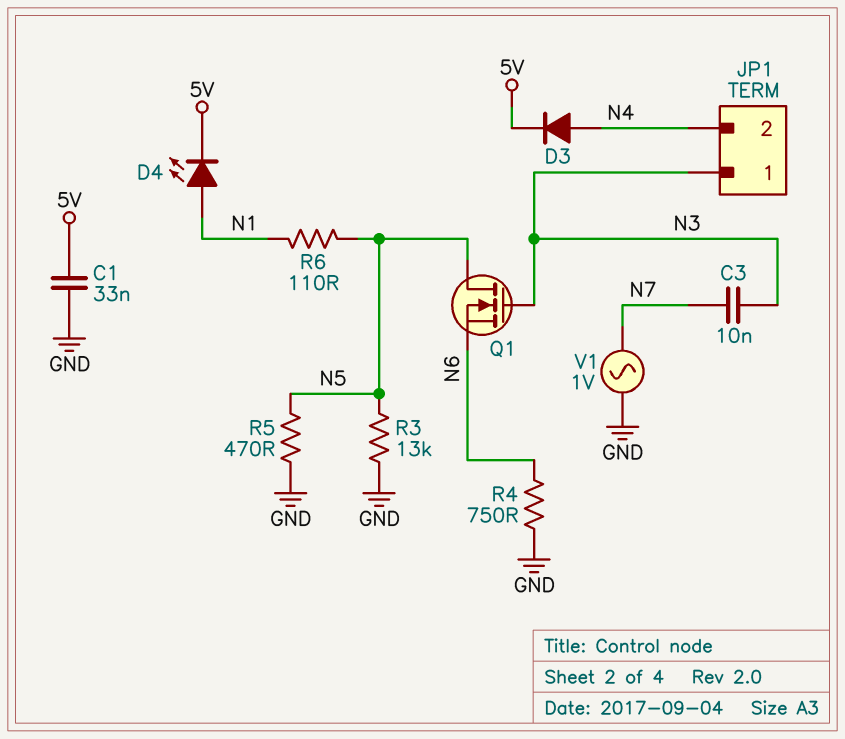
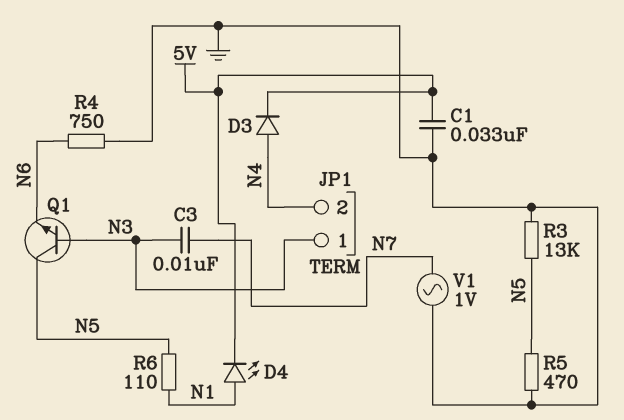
Q1: NMOS (G N3, D N5, S N6) -> NPN (B N3, C N5, E N6)

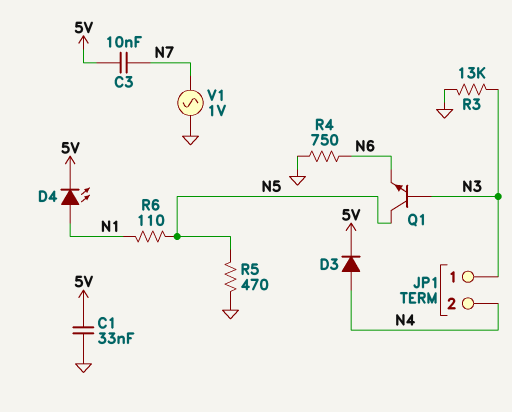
C3: 10nF (N3, N7) -> 10nF (5V, N7)
R3: 13k (GND, N5) -> 13k (GND, N3)

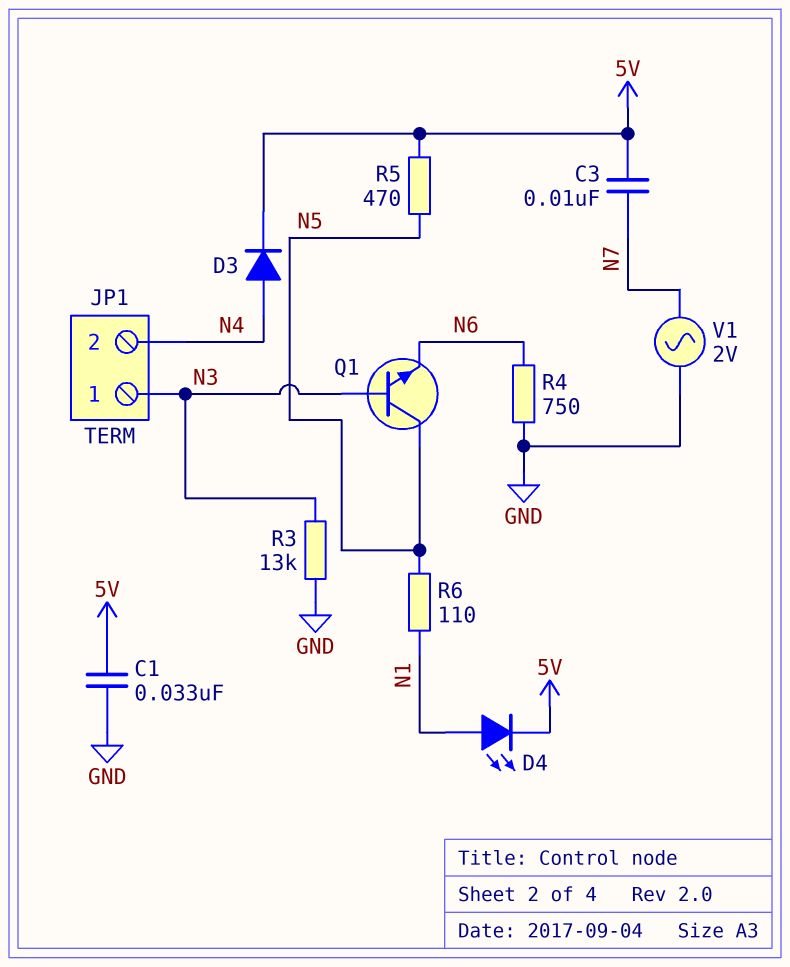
R5: 470 (GND, N5) -> 470 (5V, N5)
V1: AC 1V (GND, N7) -> AC 2V (GND, N7)

